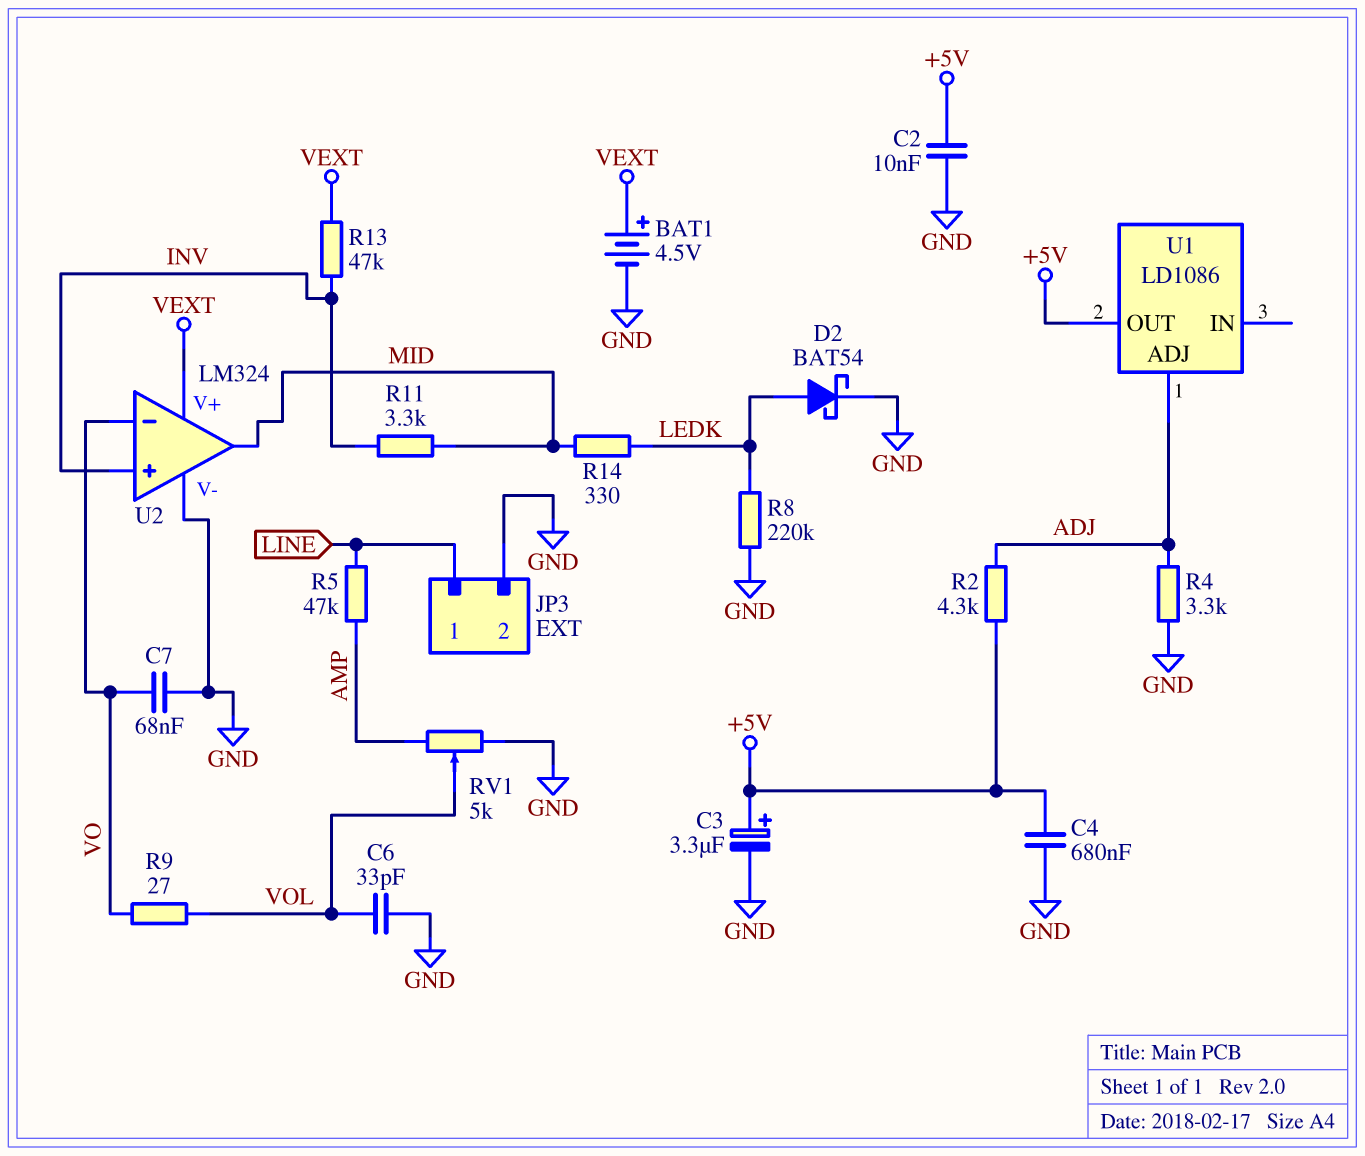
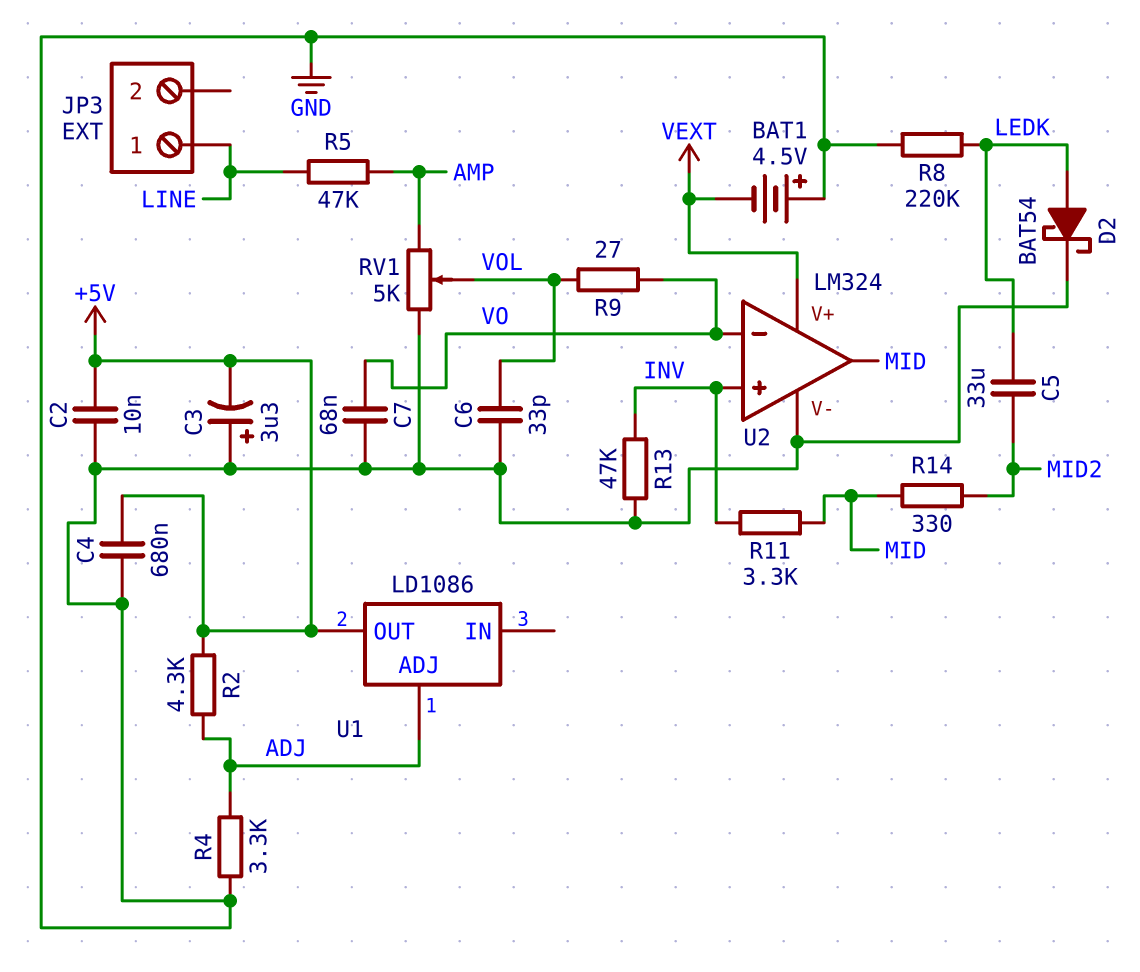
BAT1: 4.5V (plus VEXT, minus GND) -> 4.5V (plus GND, minus VEXT)
C3: 3.3uF (plus +5V, minus GND) -> 3.3uF (plus GND, minus +5V)
C5: none -> 33uF (LEDK, MID2)
JP3 pin 2: GND -> none
R13: 47k (INV, VEXT) -> 47k (GND, INV)
R14: 330 (LEDK, MID) -> 330 (MID, MID2)

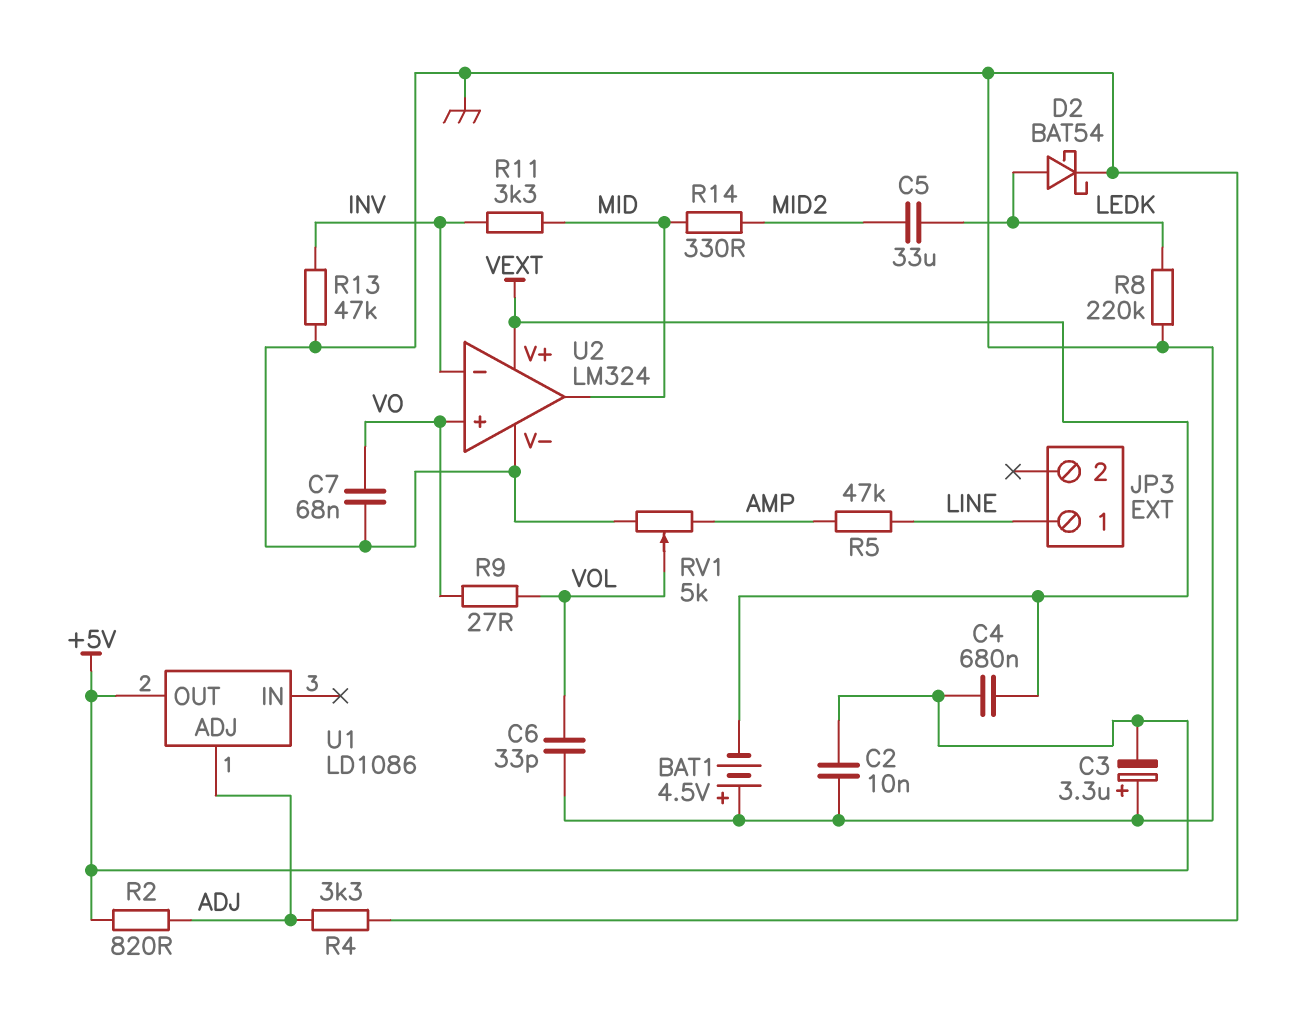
C4: 680nF (+5V, GND) -> 680nF (+5V, VEXT)
R2: 4.3k (+5V, ADJ) -> 820 (+5V, ADJ)
U2 pin in+: INV -> VO
U2 pin in-: VO -> INV

